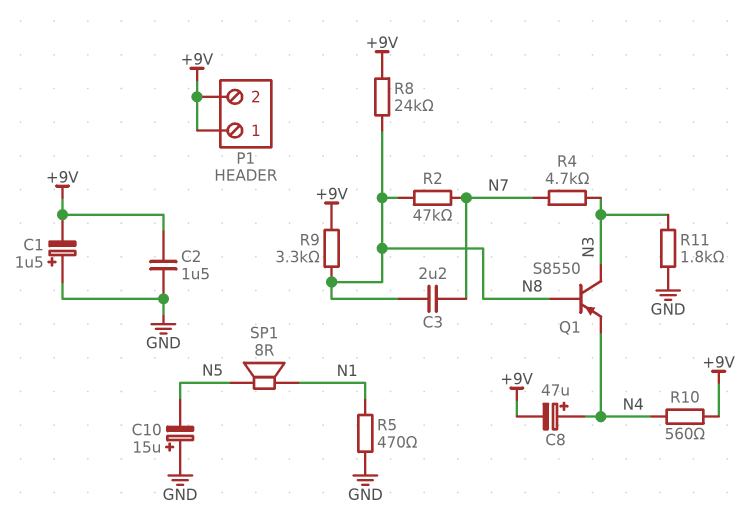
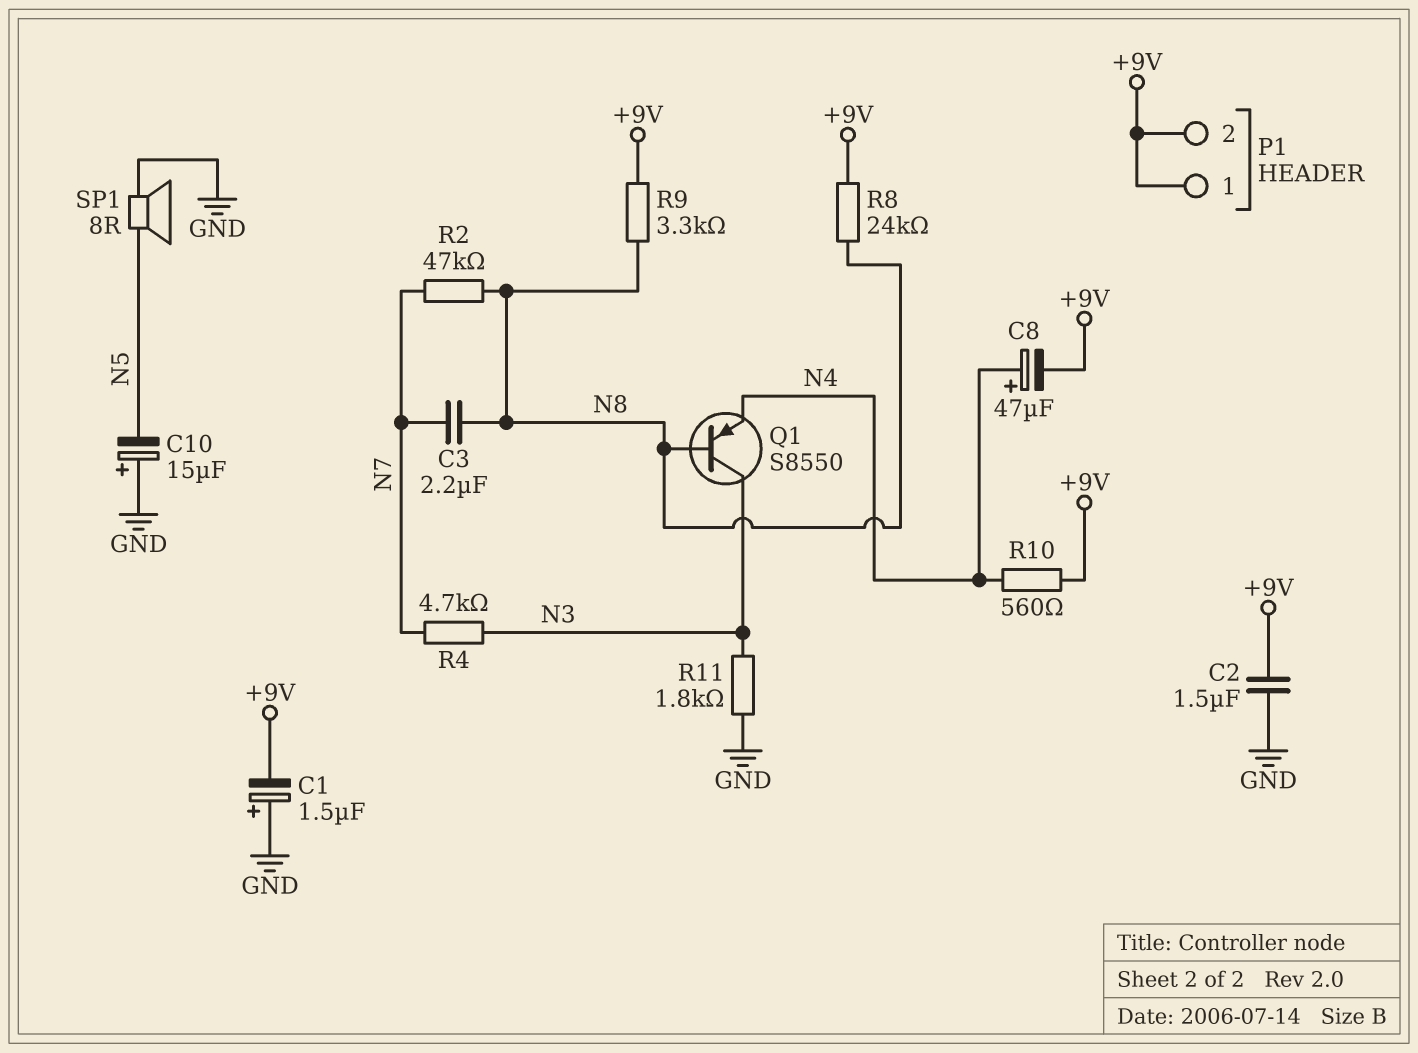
R5: 470 (GND, N1) -> none
SP1: speaker 8R (N1, N5) -> speaker 8R (GND, N5)

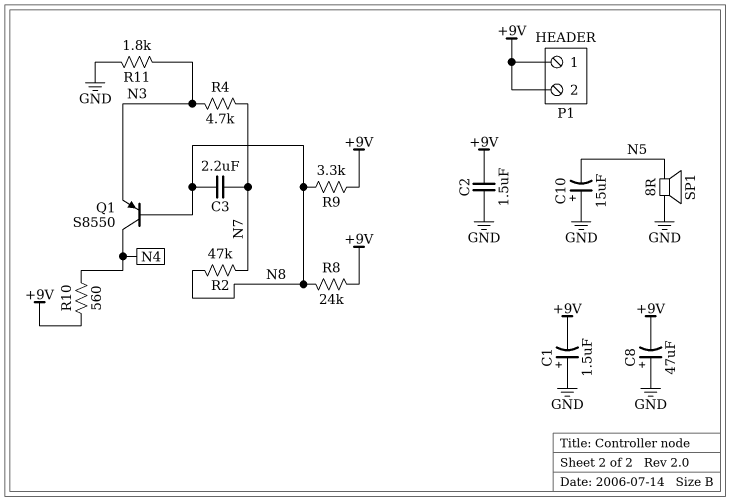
C8: 47uF (plus N4, minus +9V) -> 47uF (plus GND, minus +9V)
Q1: PNP S8550 (B N8, C N3, E N4) -> PNP S8550 (B N8, C N4, E N3)

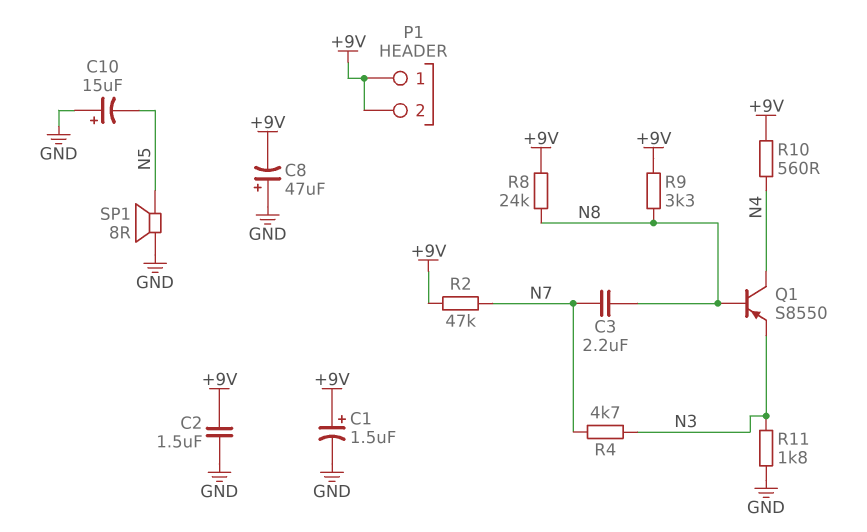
C1: 1.5uF (plus GND, minus +9V) -> 1.5uF (plus +9V, minus GND)
R2: 47k (N7, N8) -> 47k (+9V, N7)

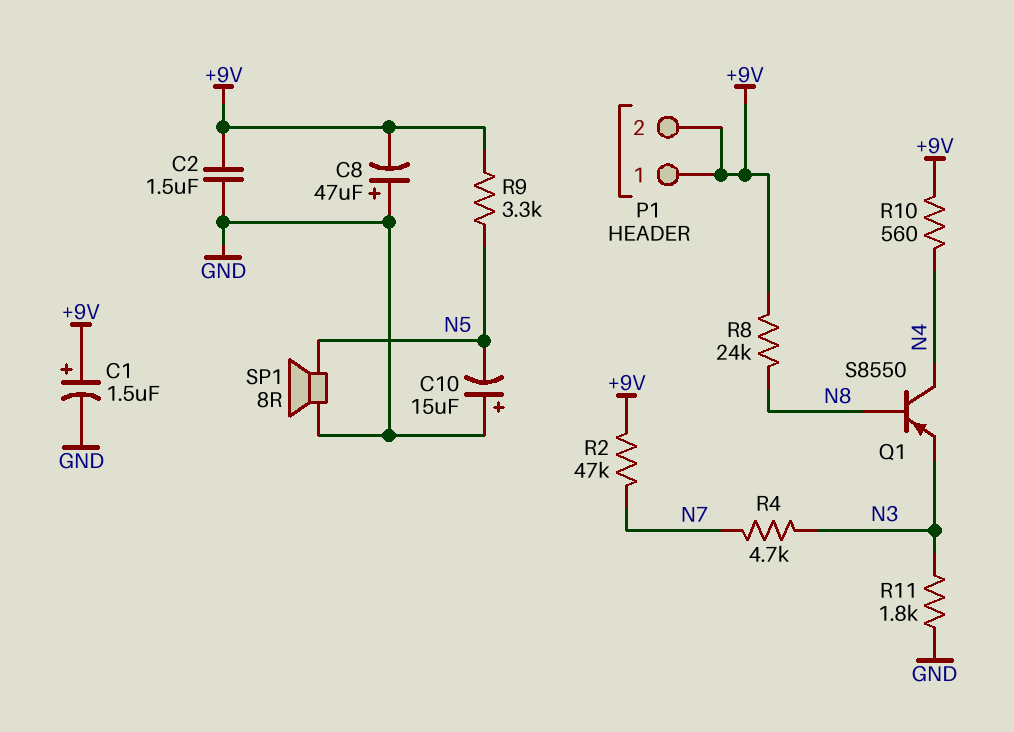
C3: 2.2uF (N7, N8) -> none
R9: 3.3k (+9V, N8) -> 3.3k (+9V, N5)

